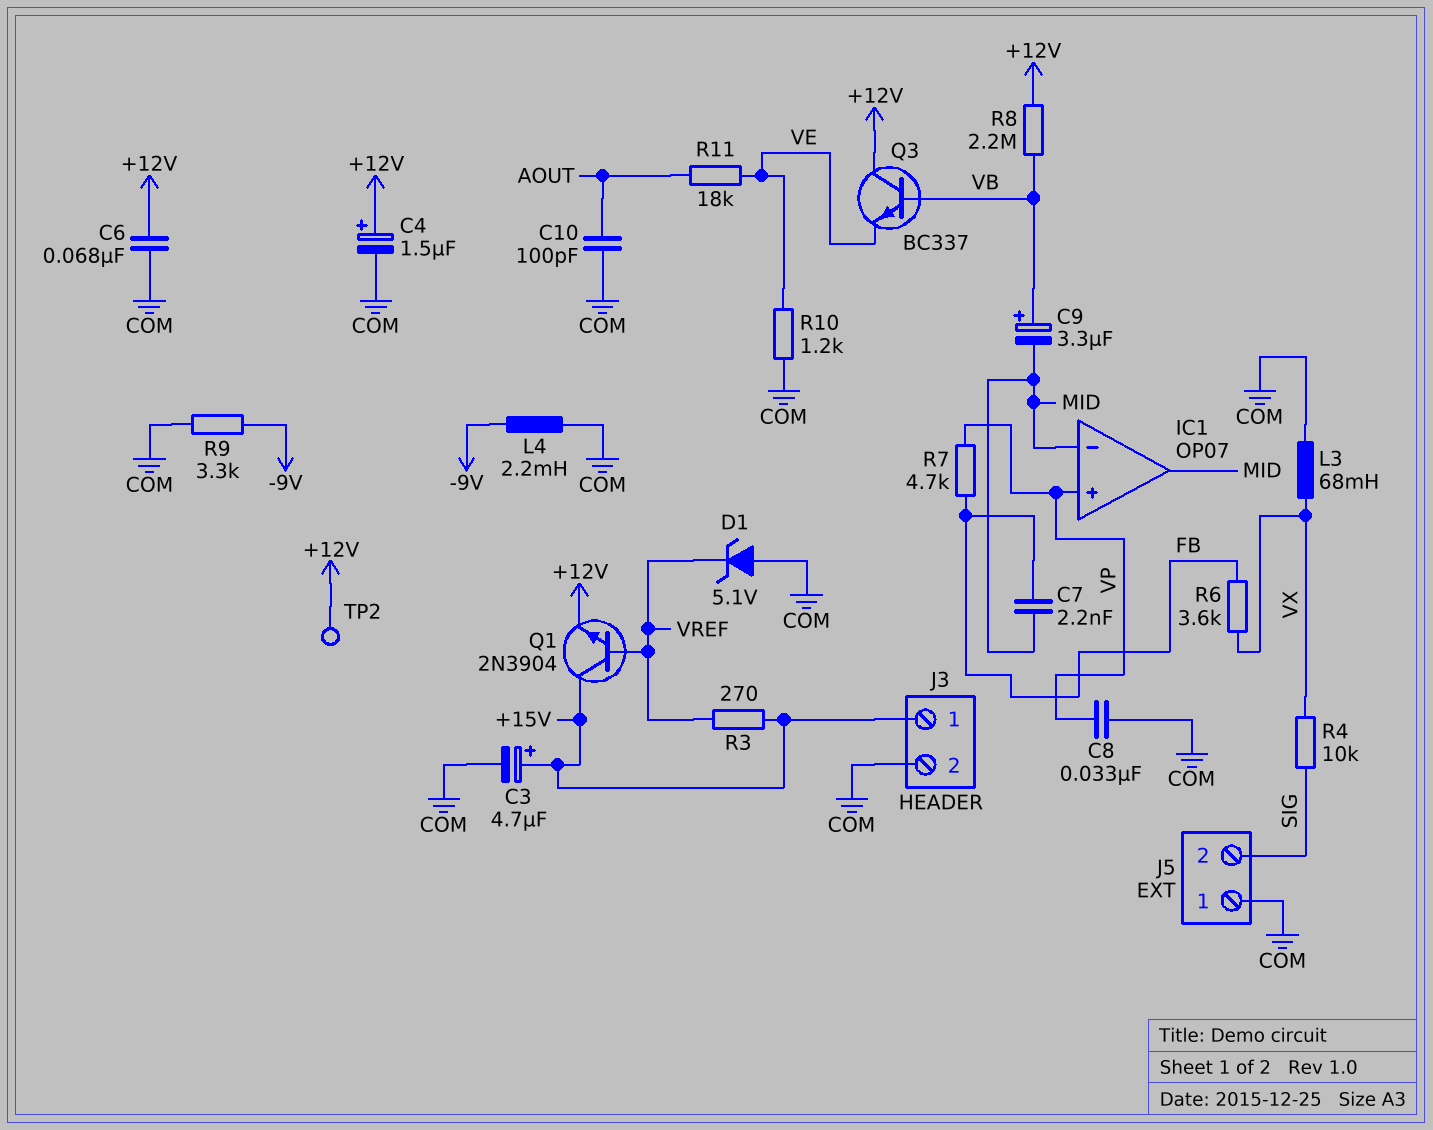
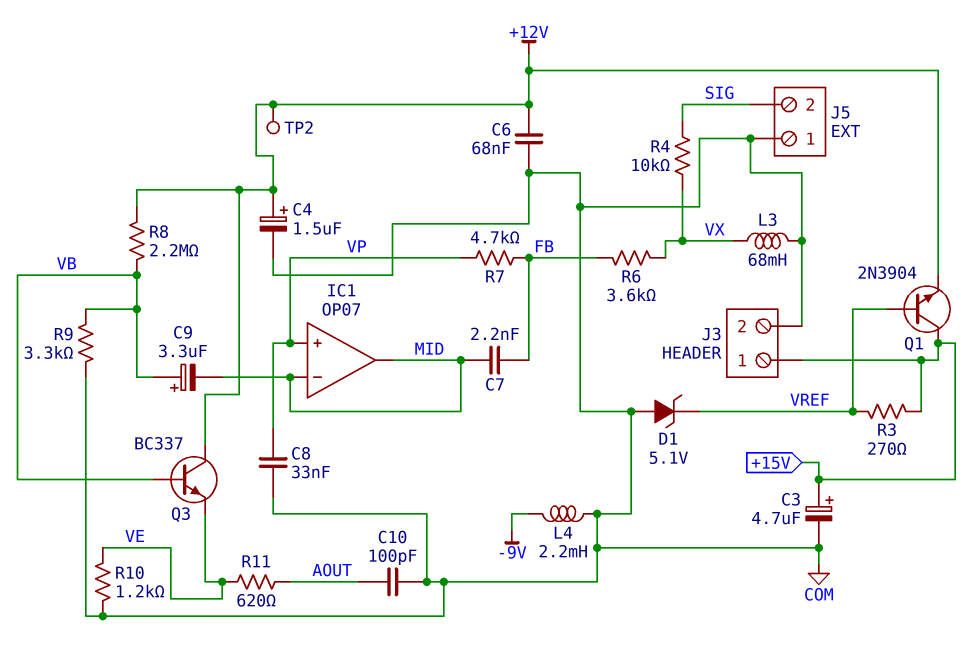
R9: 3.3k (-9V, COM) -> 3.3k (COM, VB)
R11: 18k (AOUT, VE) -> 620 (AOUT, VE)

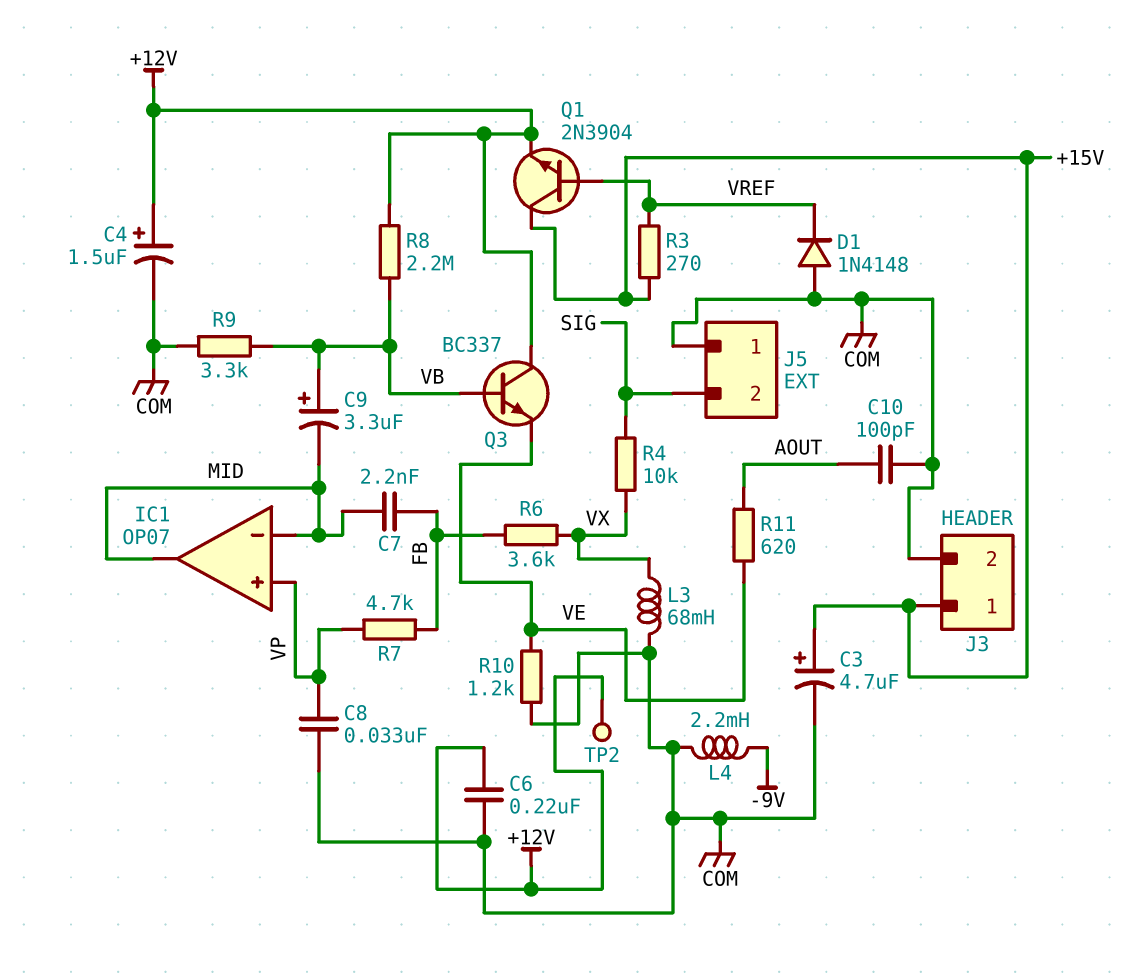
C6: 68nF (+12V, COM) -> 220nF (+12V, COM)
D1: zener 5.1V (A COM, K VREF) -> diode 1N4148 (A COM, K VREF)

